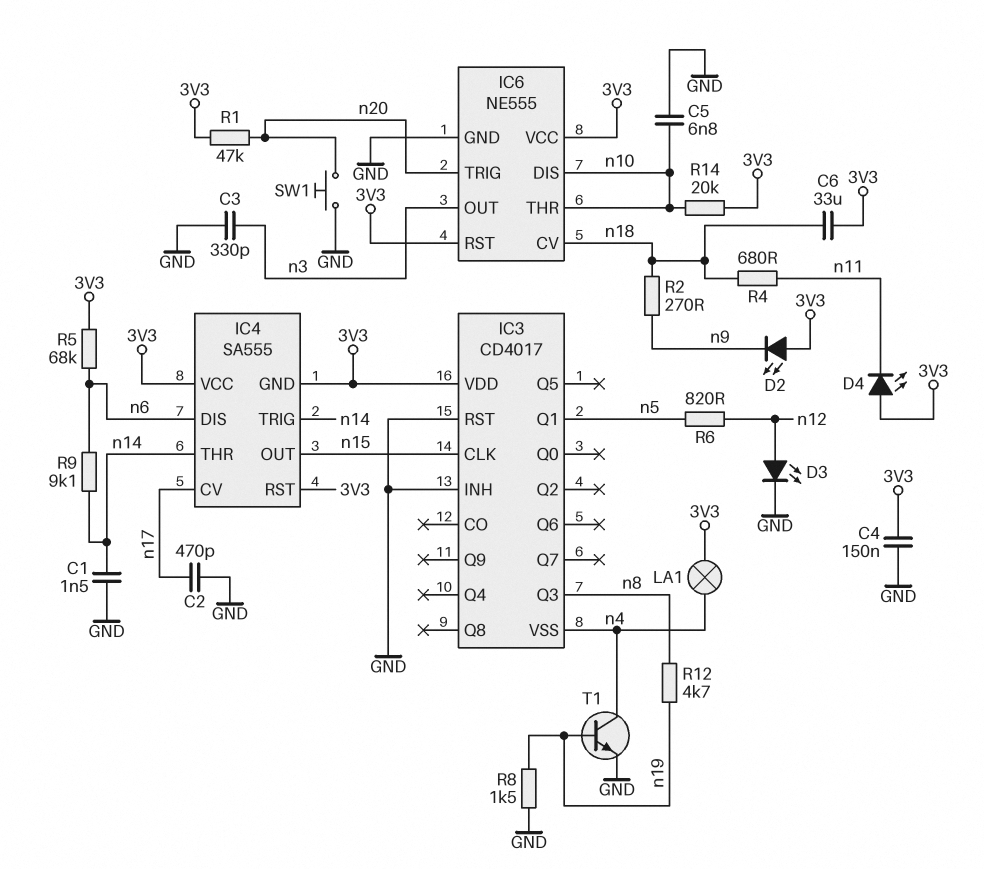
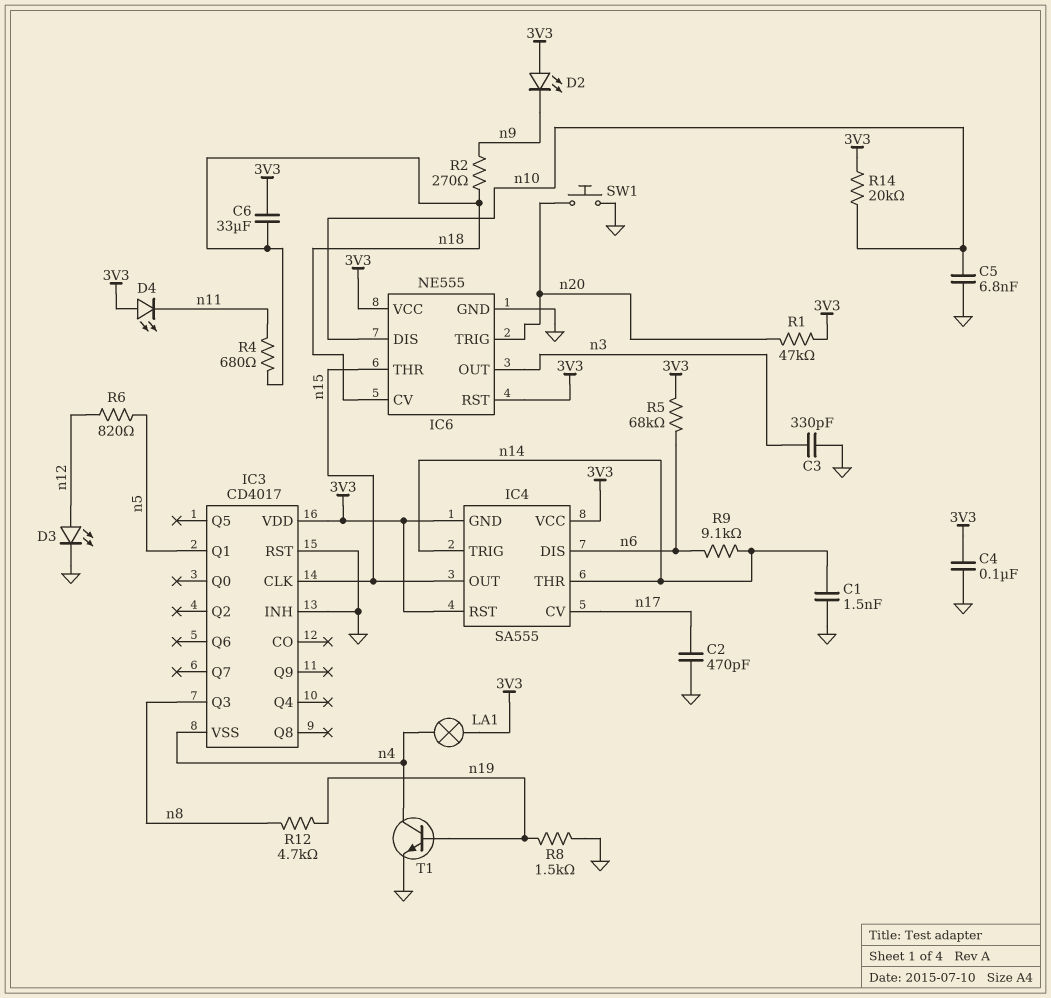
C4: 150nF (3V3, GND) -> 100nF (3V3, GND)
IC6 pin THR: n10 -> n15

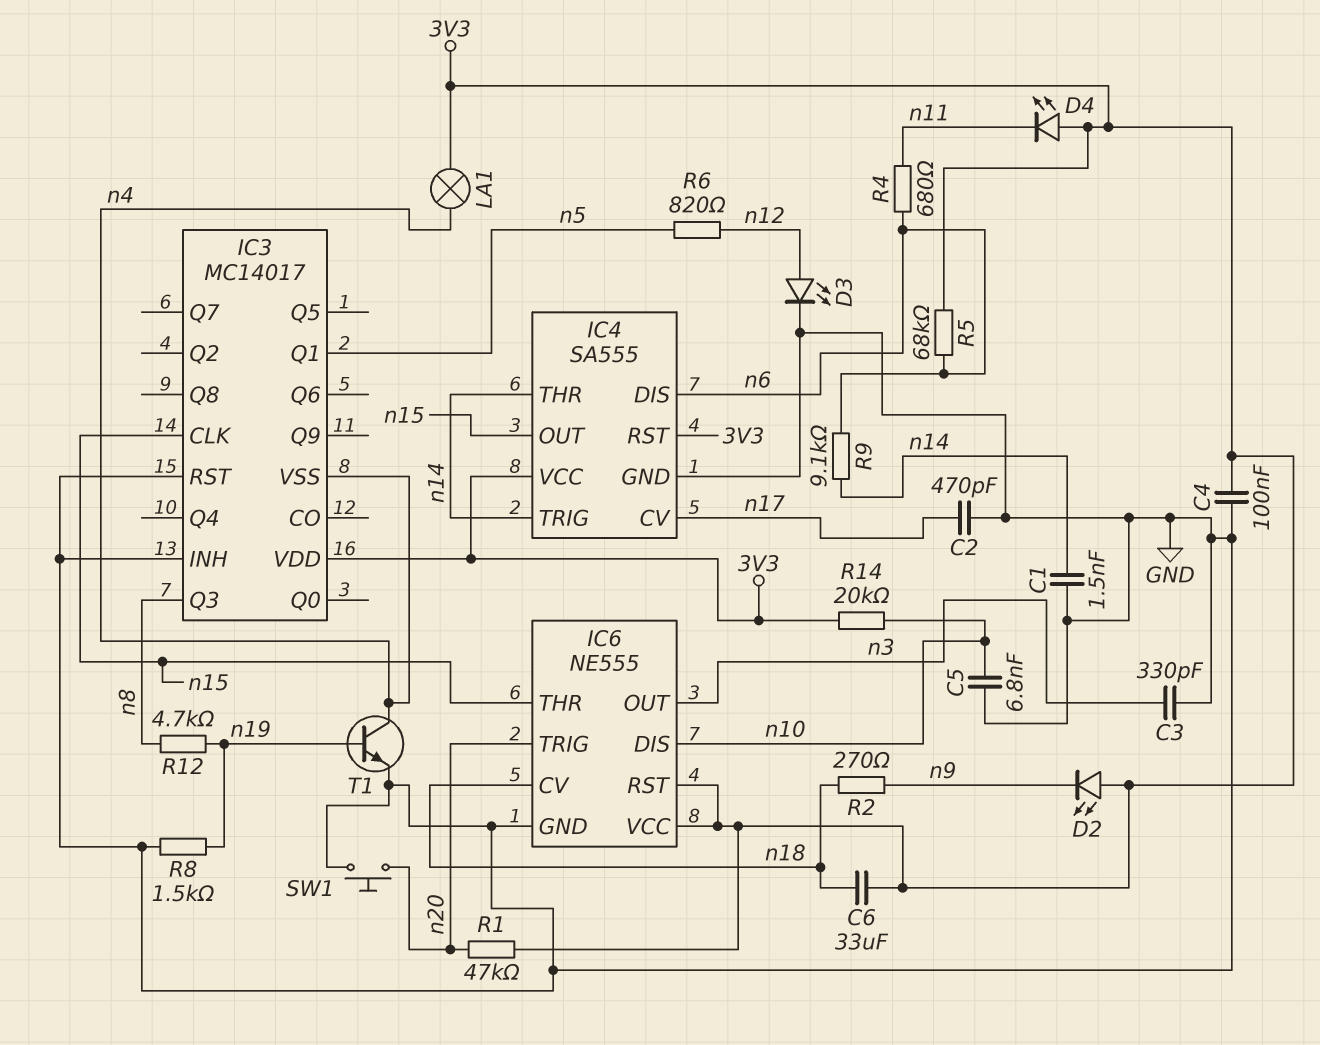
IC3: CD4017 -> MC14017
IC4 pin GND: 3V3 -> GND
R4: 680 (n11, n18) -> 680 (n6, n11)

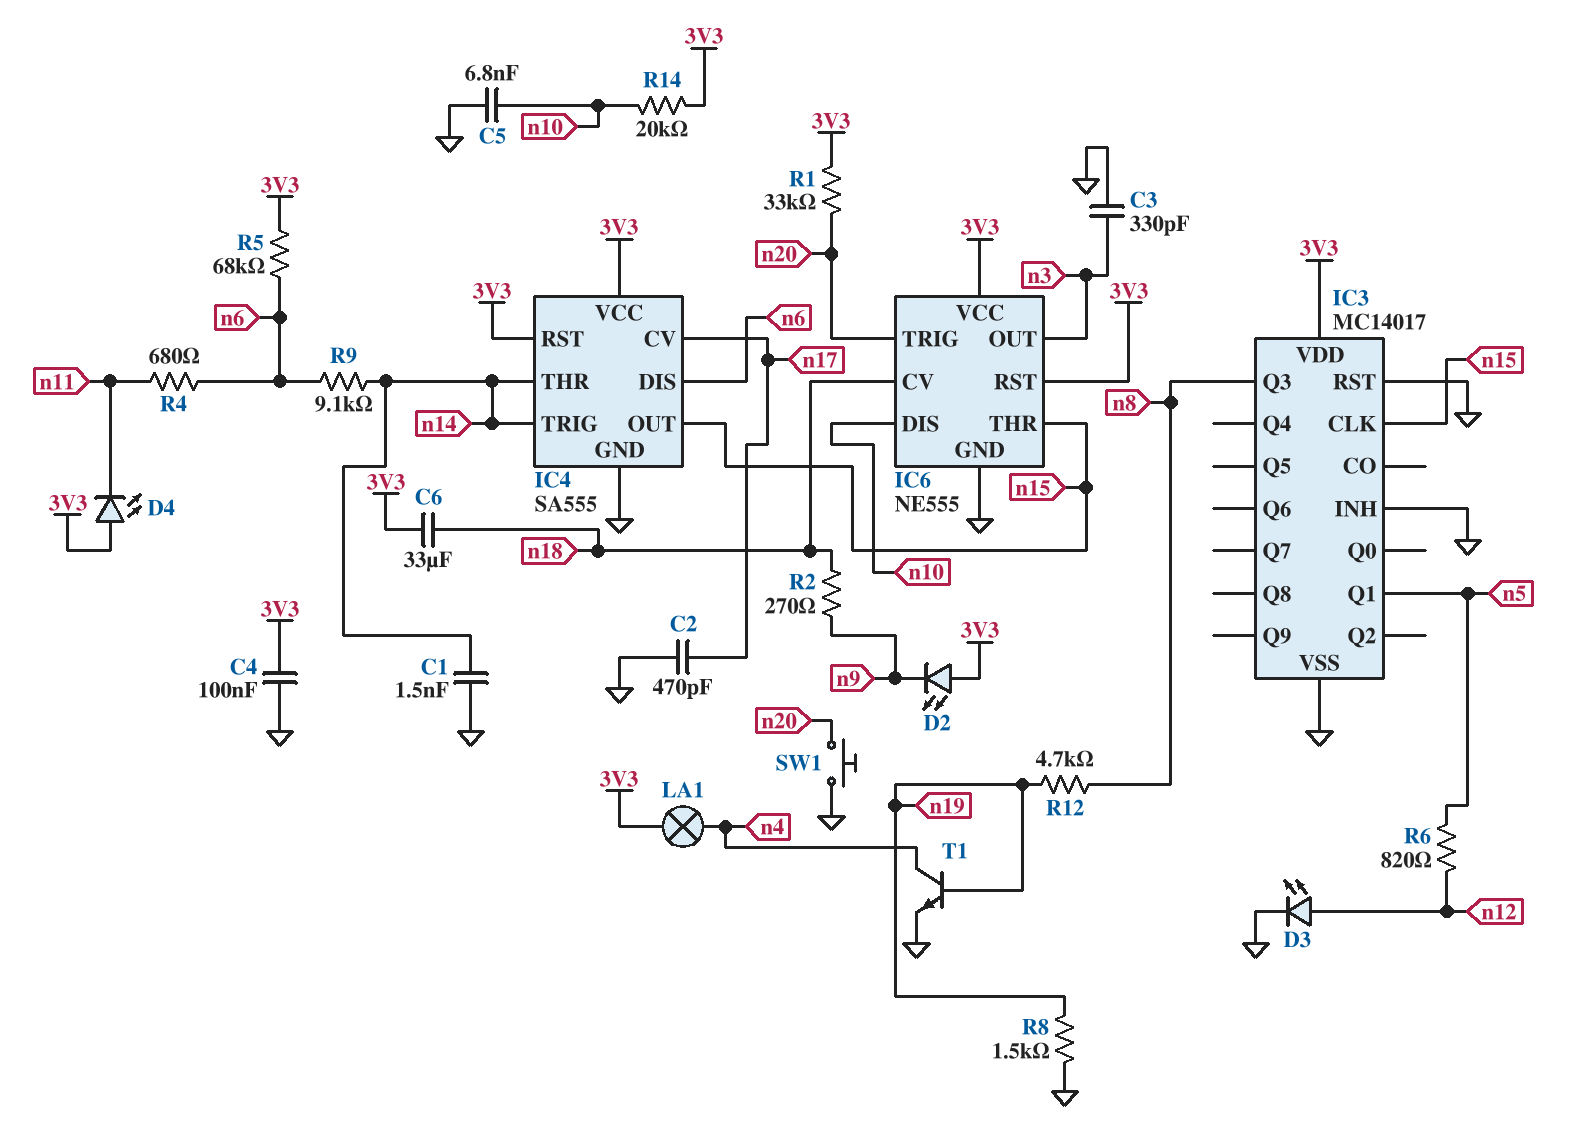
IC3 pin VSS: n4 -> GND
R1: 47k (3V3, n20) -> 33k (3V3, n20)

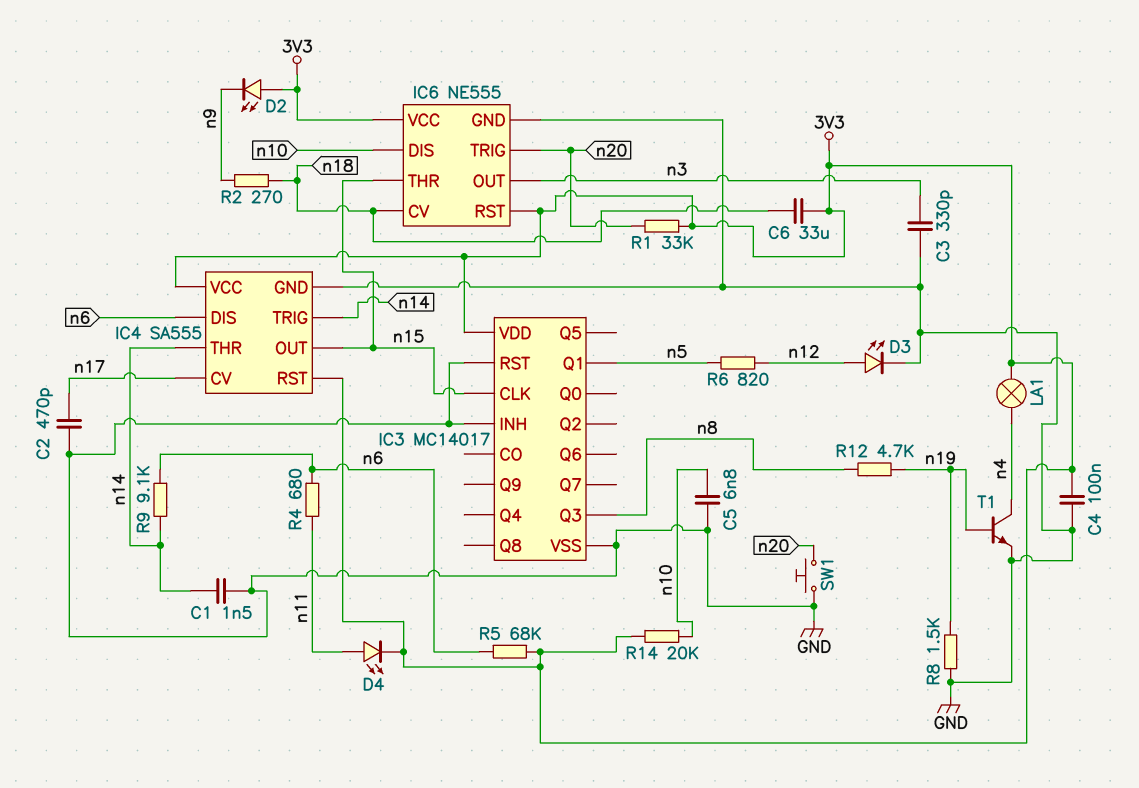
D4: LED (A 3V3, K n11) -> LED (A n11, K 3V3)

